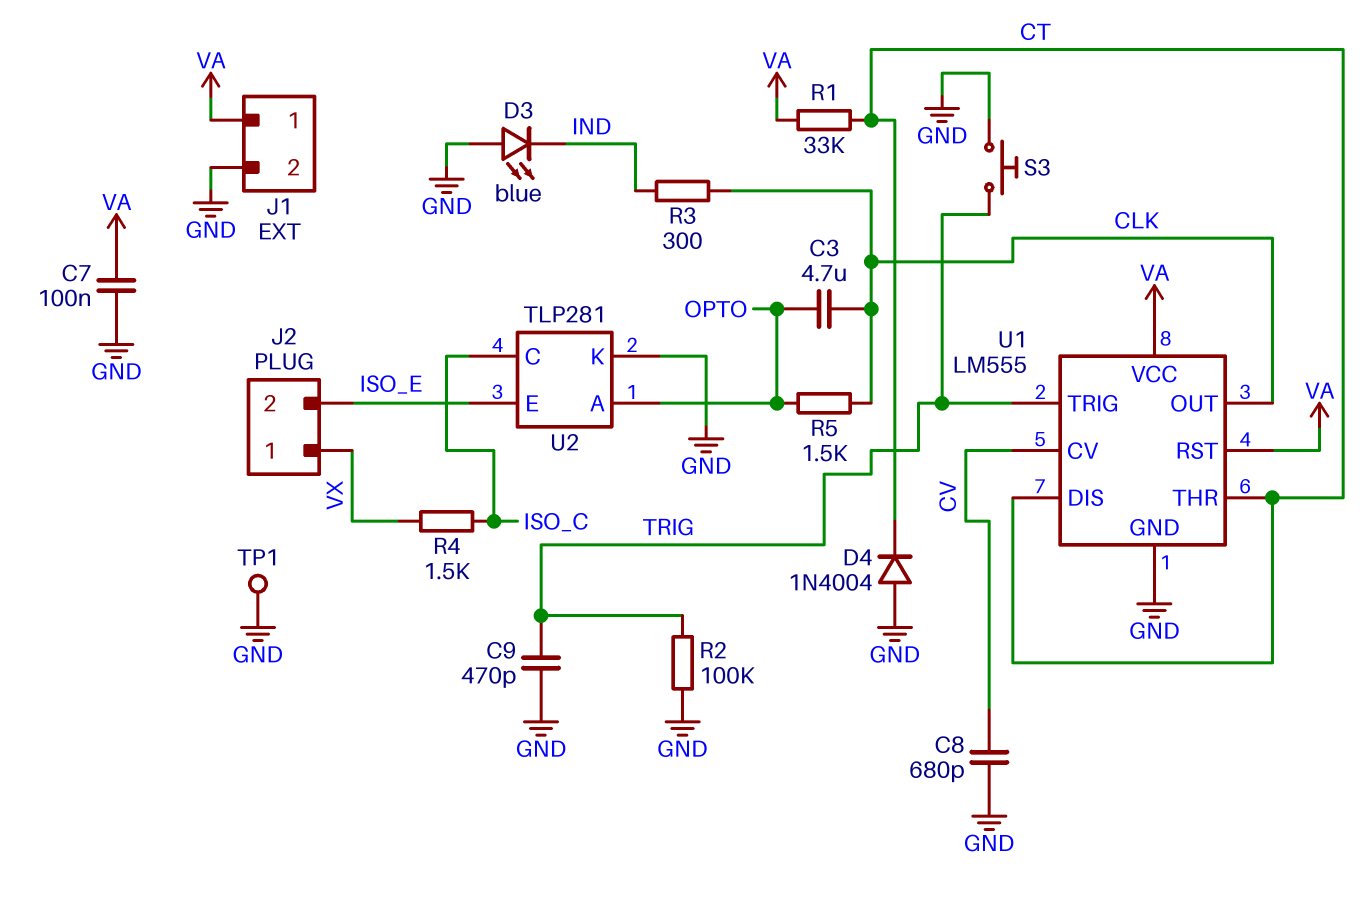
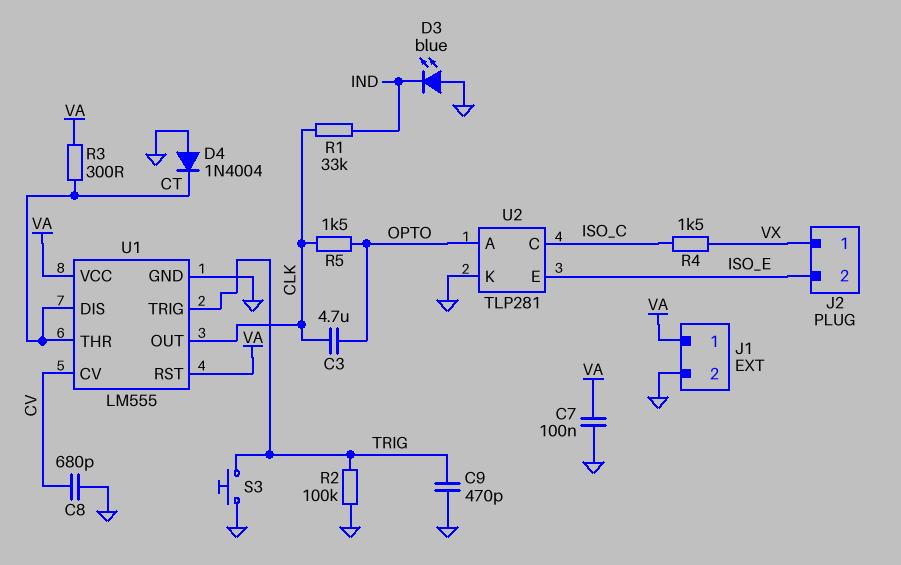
R1: 33k (CT, VA) -> 33k (CLK, IND)
R3: 300 (CLK, IND) -> 300 (CT, VA)
TP1: test point (GND) -> none

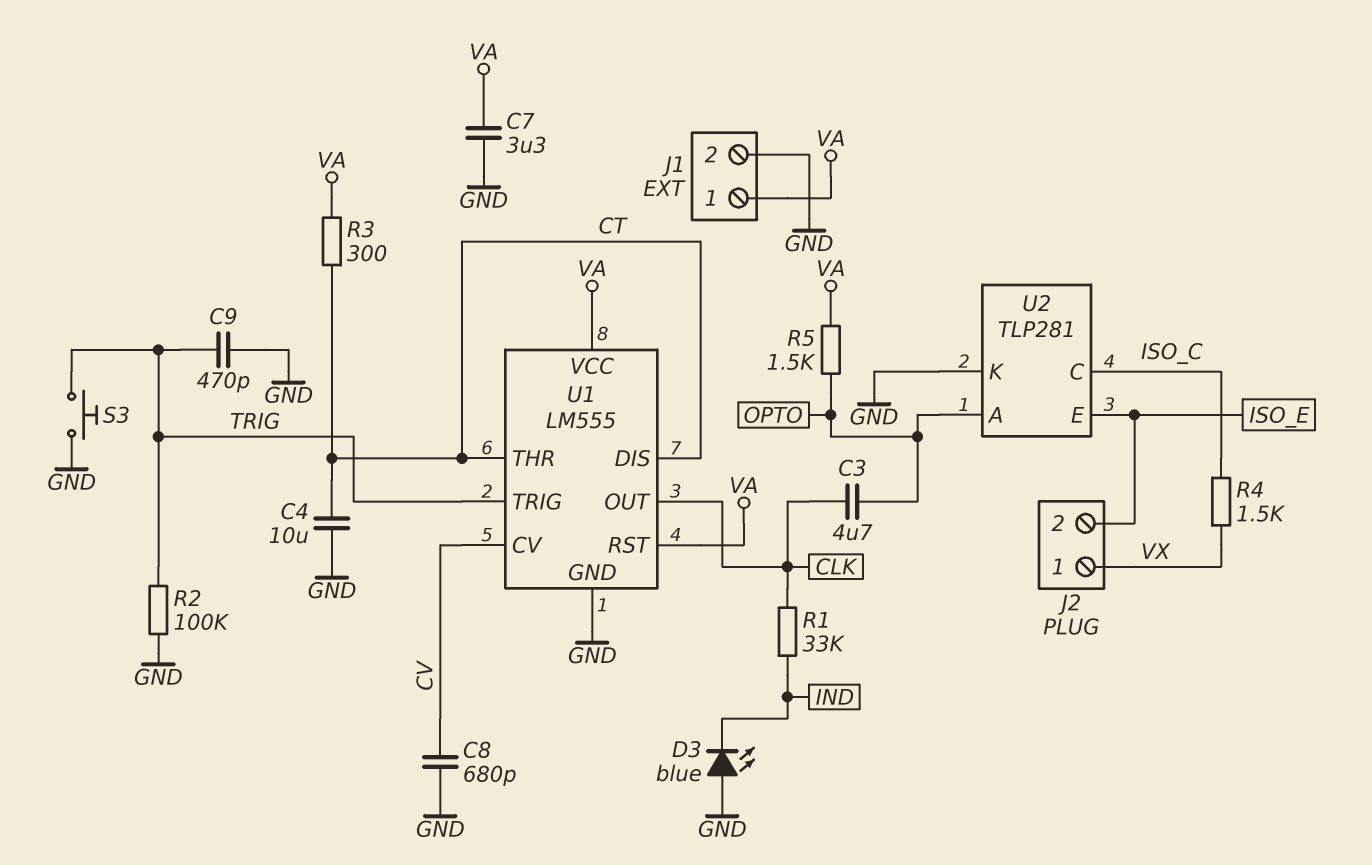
C4: none -> 10uF (CT, GND)
C7: 100nF (GND, VA) -> 3.3uF (GND, VA)
D4: diode 1N4004 (A GND, K CT) -> none
R5: 1.5k (CLK, OPTO) -> 1.5k (OPTO, VA)

